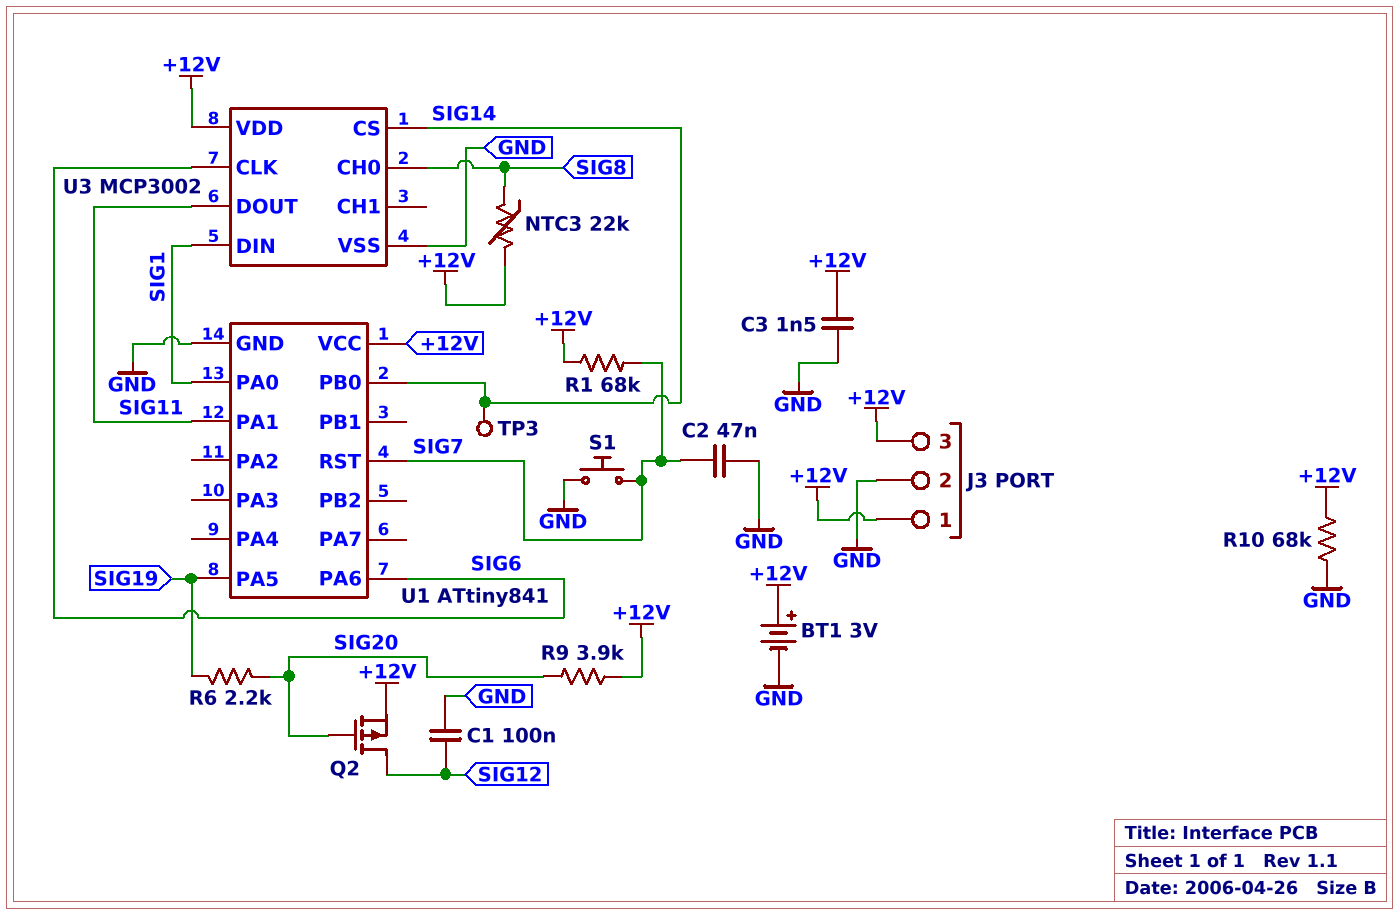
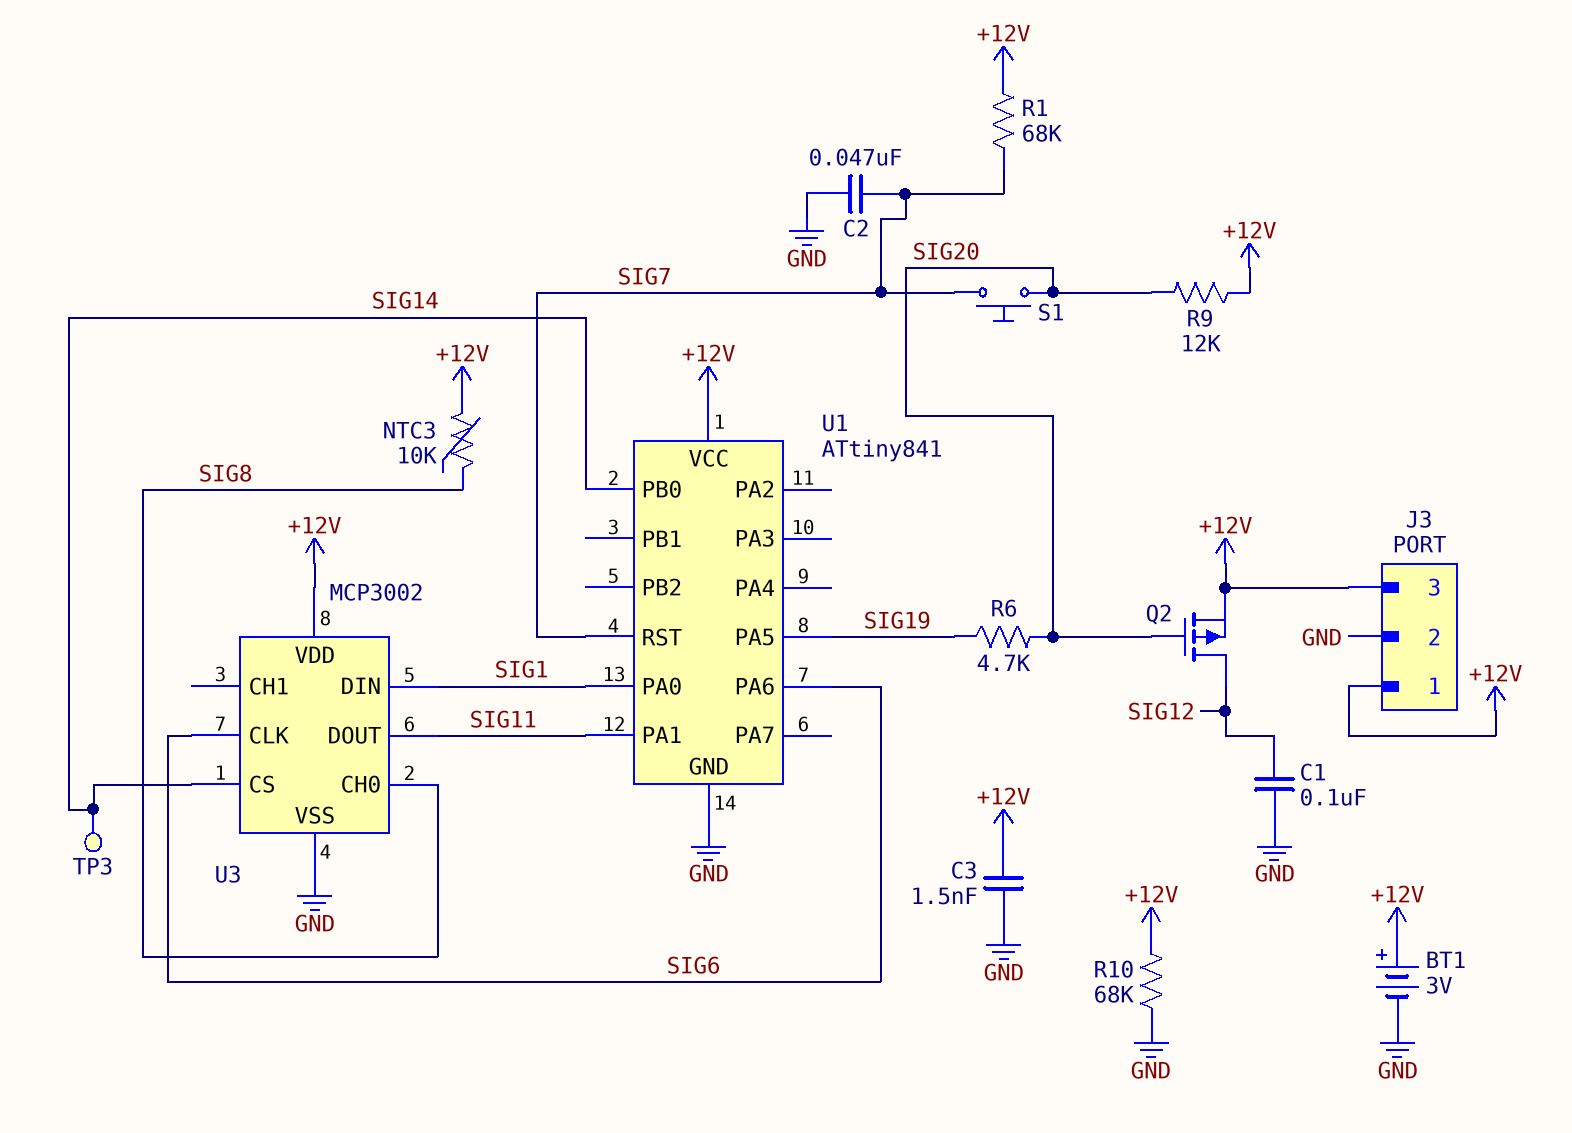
NTC3: 22k (+12V, SIG8) -> 10k (+12V, SIG8)
R6: 2.2k (SIG19, SIG20) -> 4.7k (SIG19, SIG20)
R9: 3.9k (+12V, SIG20) -> 12k (+12V, SIG20)
S1: button (GND, SIG7) -> button (SIG7, SIG20)

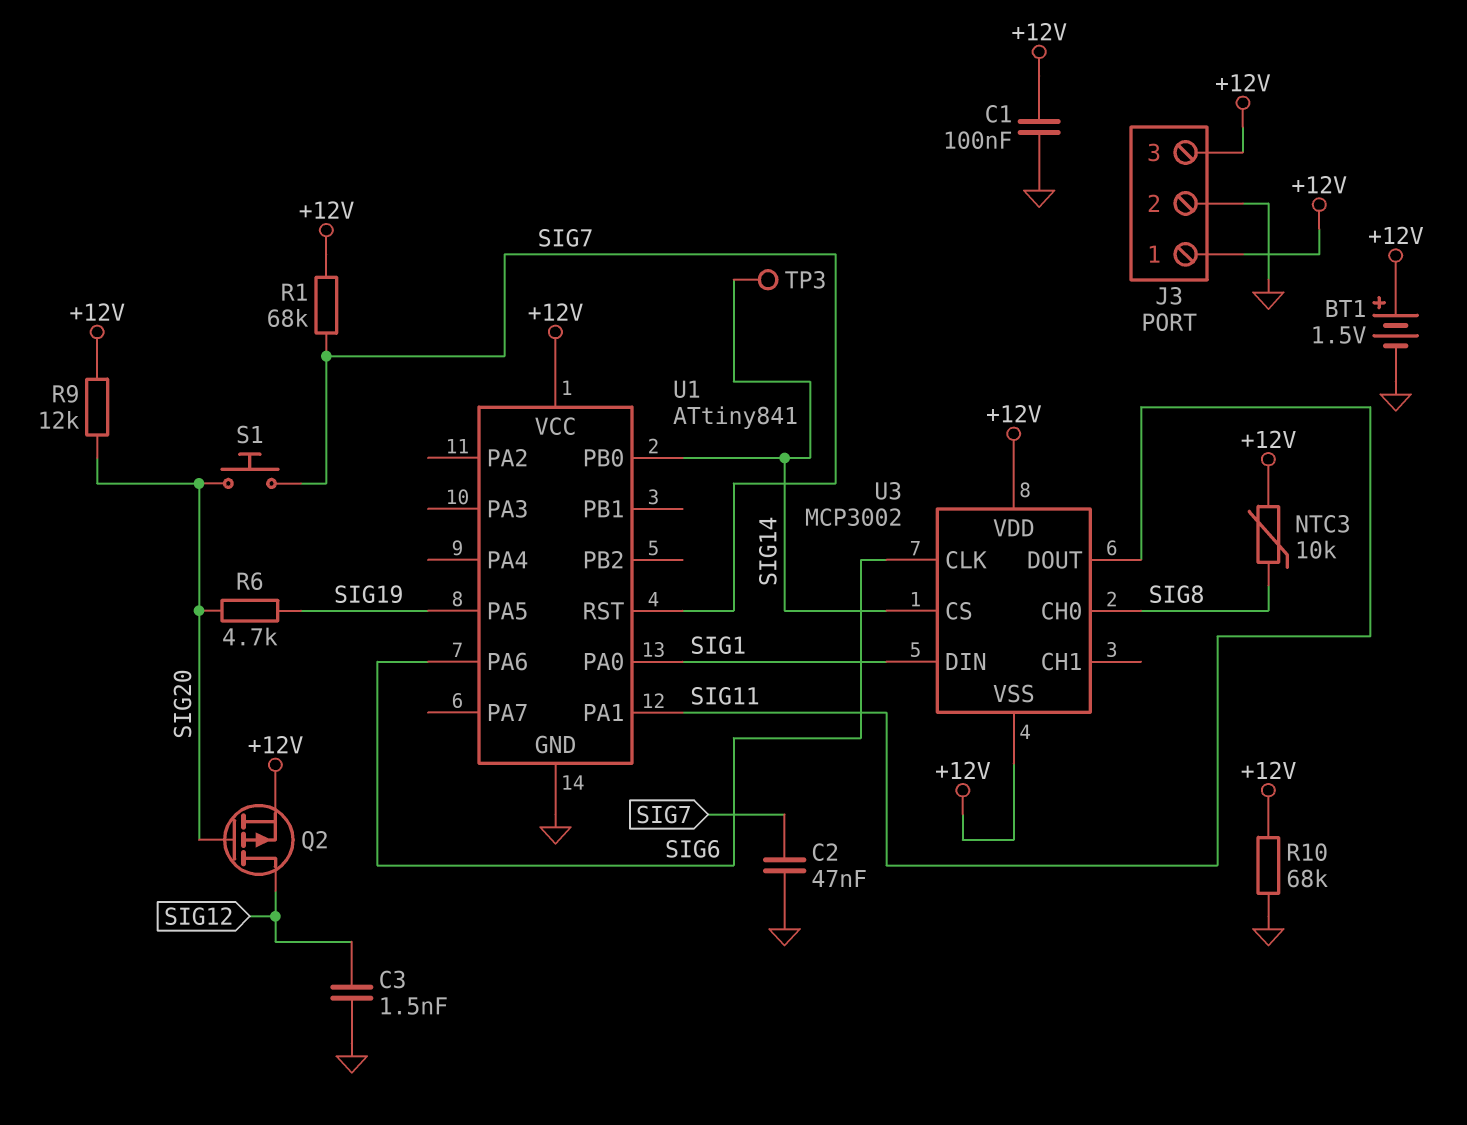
BT1: 3V (plus +12V, minus GND) -> 1.5V (plus +12V, minus GND)
C1: 100nF (GND, SIG12) -> 100nF (+12V, GND)
C3: 1.5nF (+12V, GND) -> 1.5nF (GND, SIG12)
U3 pin VSS: GND -> +12V

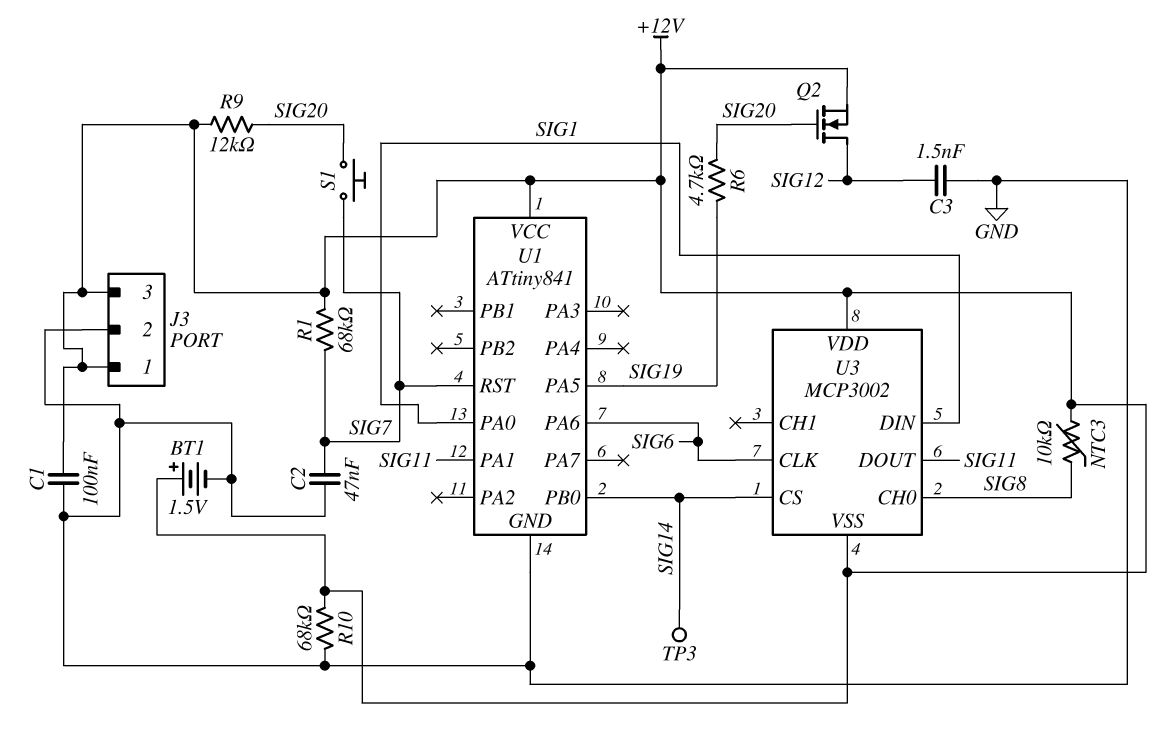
Q2: PMOS (G SIG20, D SIG12, S +12V) -> NMOS (G SIG20, D SIG12, S +12V)

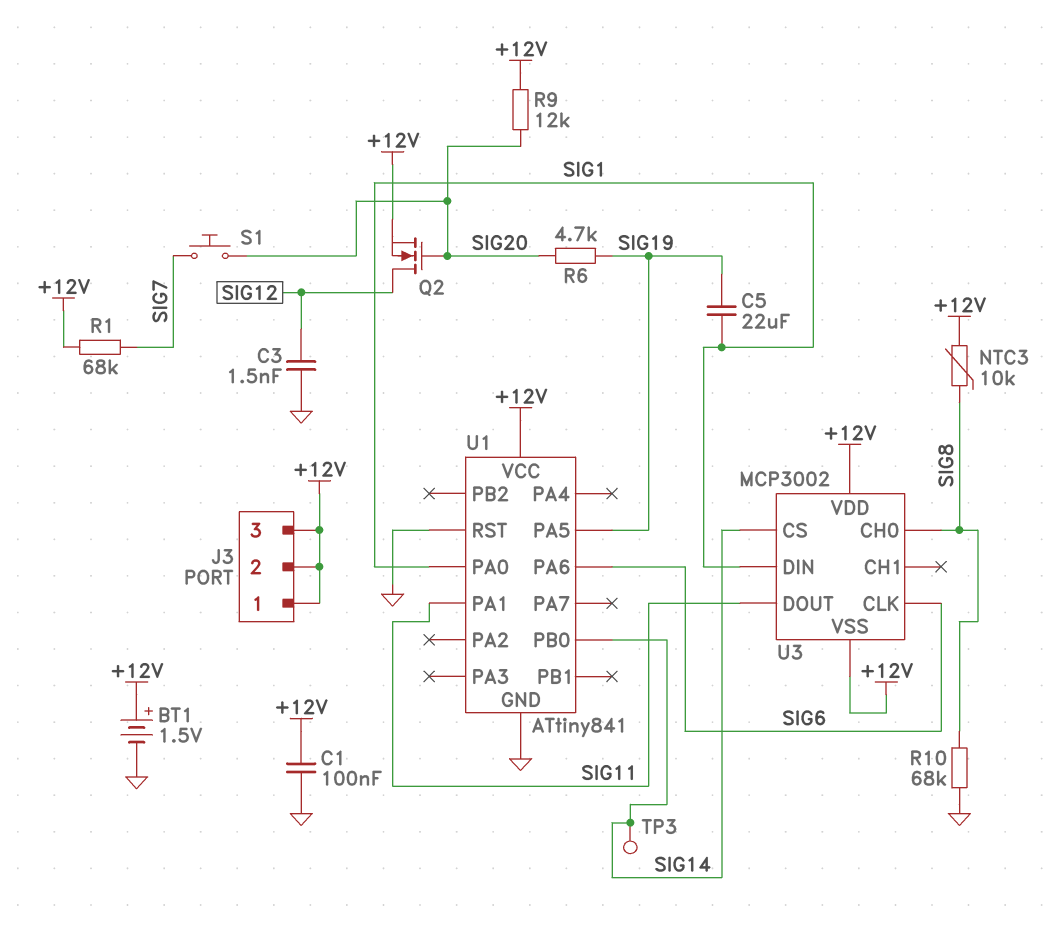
C2: 47nF (GND, SIG7) -> none
C5: none -> 22uF (SIG1, SIG19)
J3 pin 2: GND -> +12V
R10: 68k (+12V, GND) -> 68k (GND, SIG8)
U1 pin RST: SIG7 -> GND

